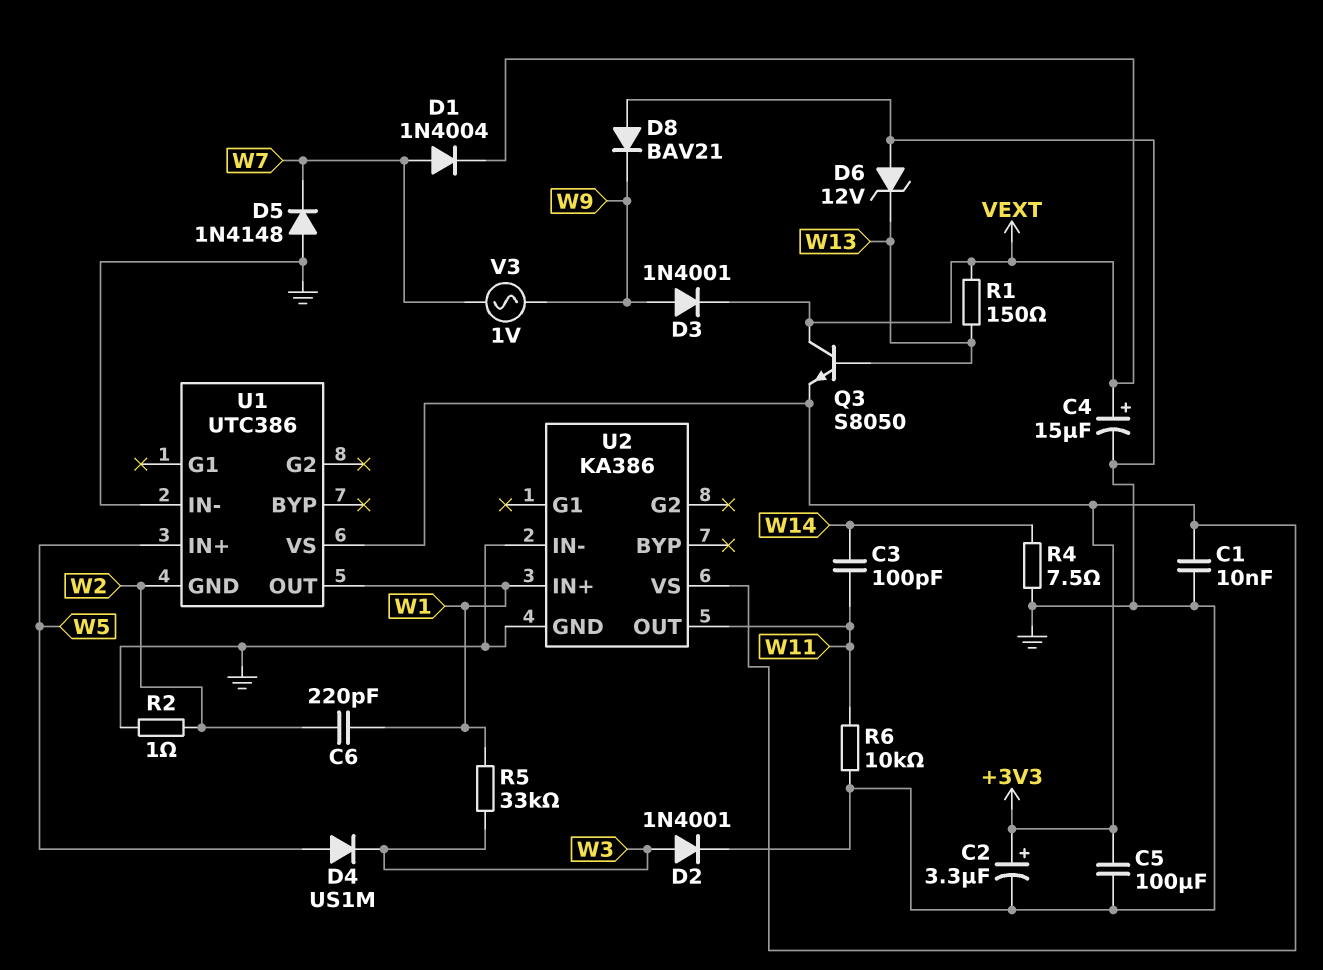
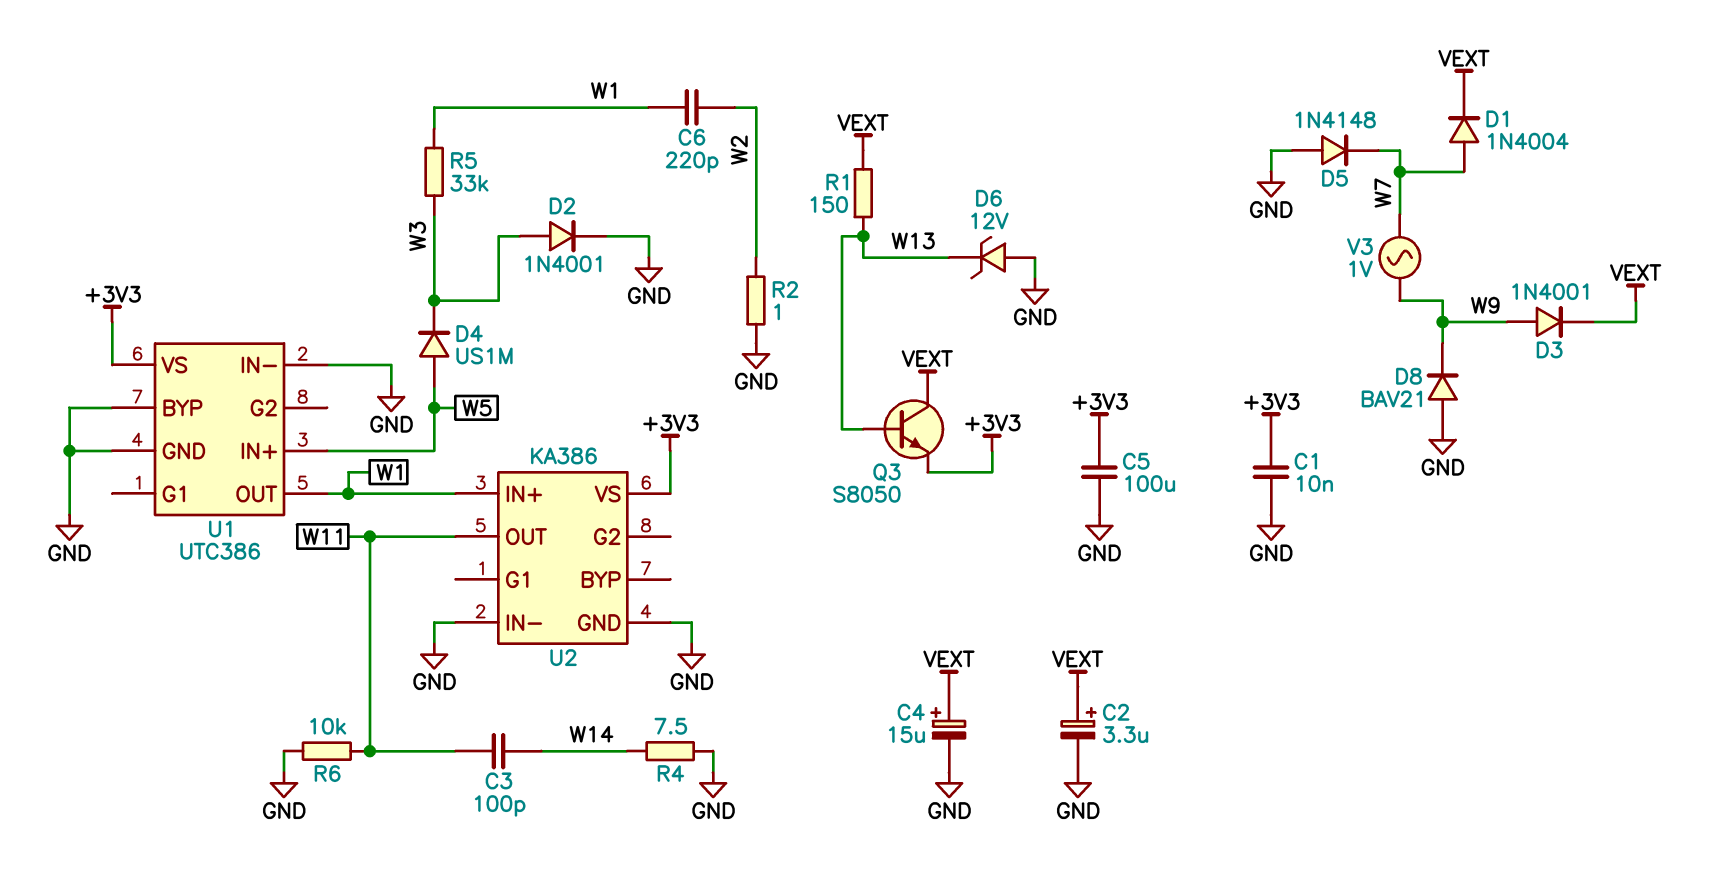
C2: 3.3uF (plus +3V3, minus GND) -> 3.3uF (plus VEXT, minus GND)
U1 pin BYP: none -> GND
U1 pin GND: W2 -> GND

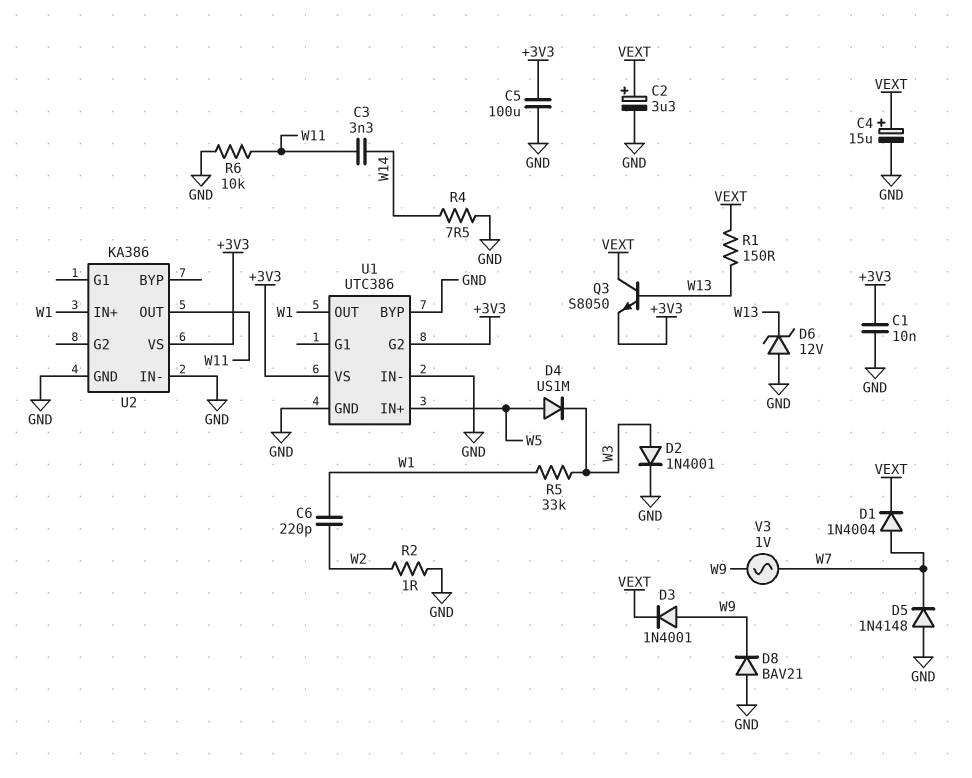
C3: 100pF (W11, W14) -> 3.3nF (W11, W14)
U1 pin G2: none -> +3V3

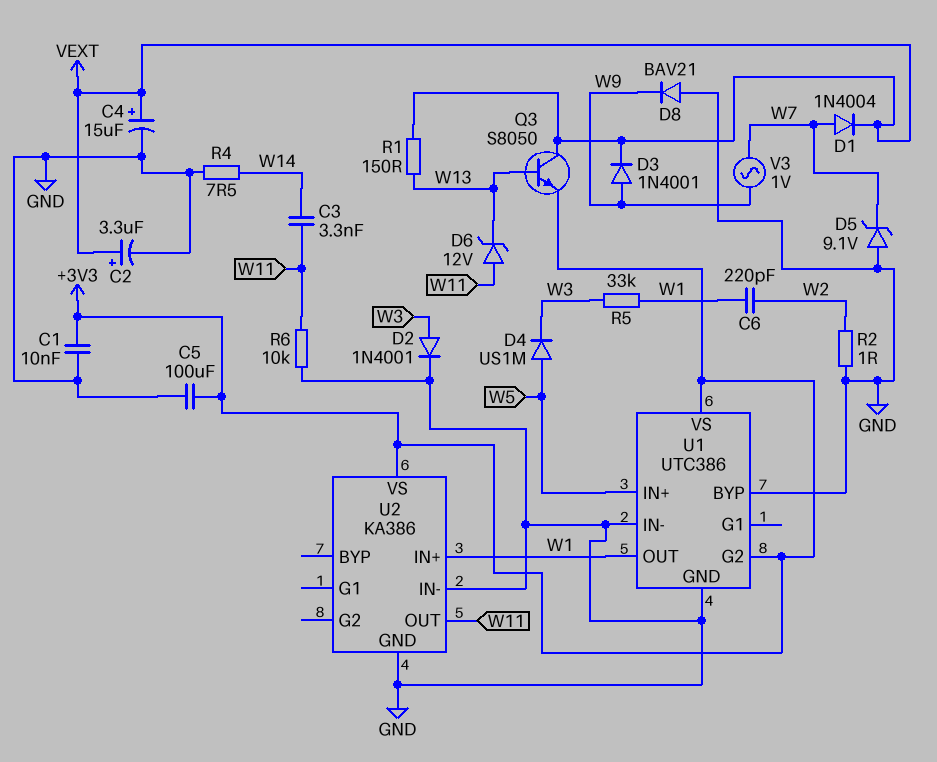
D5: diode 1N4148 (A GND, K W7) -> zener 9.1V (A GND, K W7)
D6: zener 12V (A GND, K W13) -> zener 12V (A W11, K W13)

